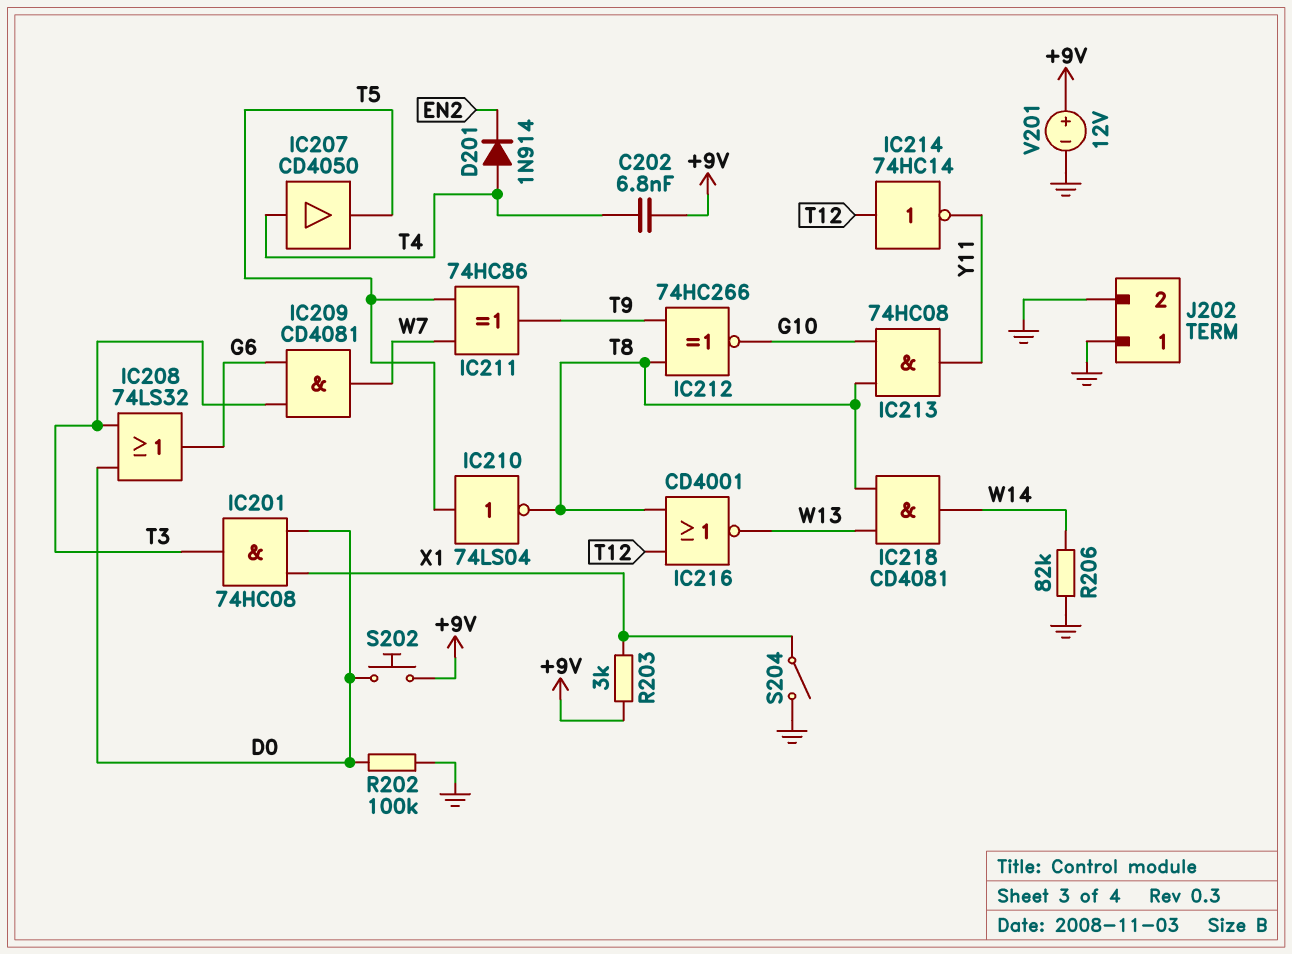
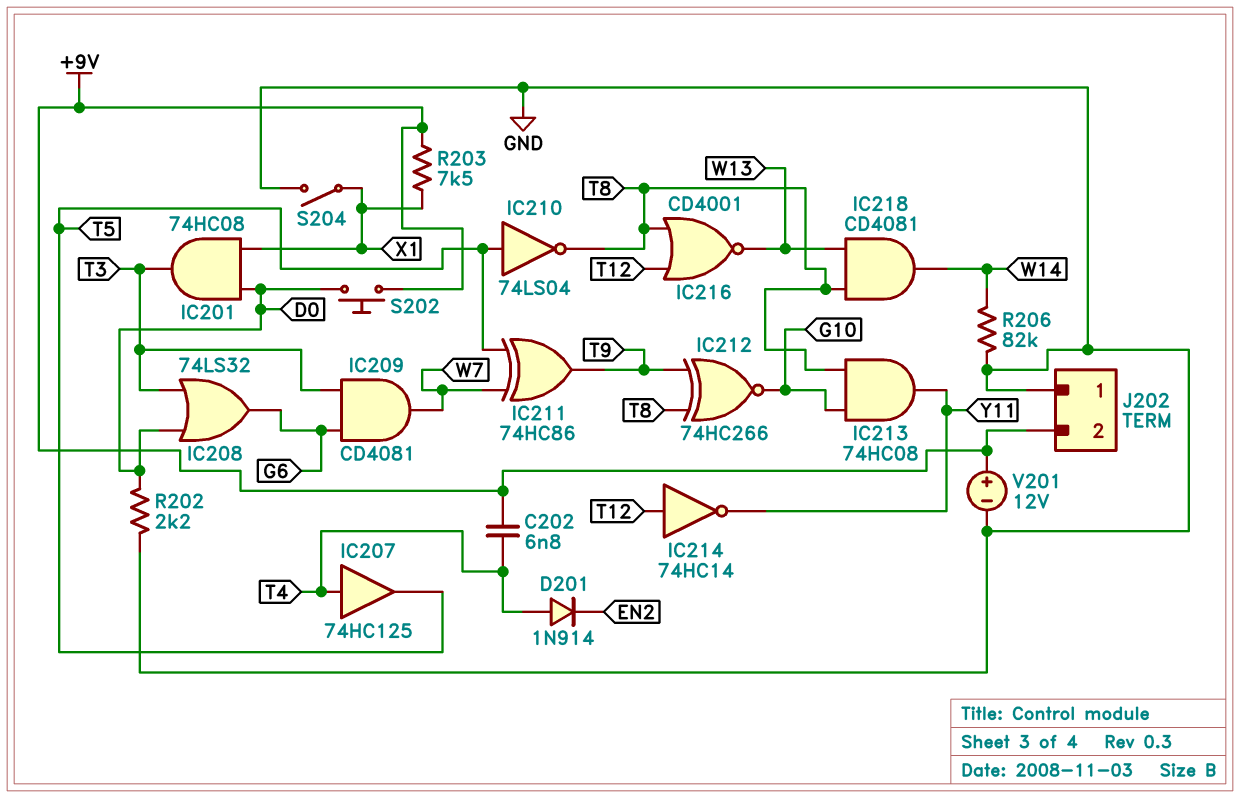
IC207: buffer CD4050 (in T4, out T5) -> buffer 74HC125 (in T4, out T5)
J202 pin 2: GND -> +9V
R202: 100k (D0, GND) -> 2.2k (D0, GND)
R203: 3k (+9V, X1) -> 7.5k (+9V, X1)

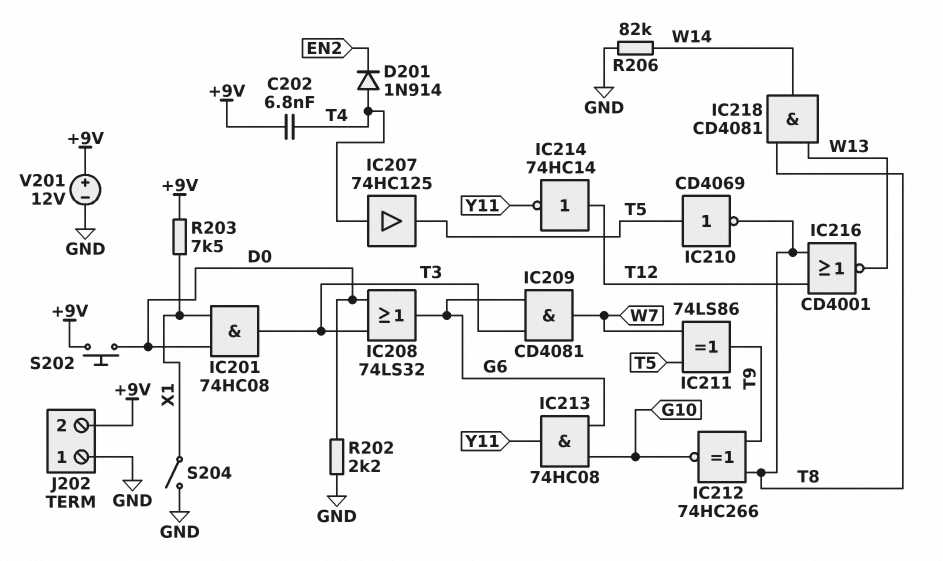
IC210: NOT 74LS04 (in T5, out T8) -> NOT CD4069 (in T5, out T8)
IC211: XOR 74HC86 (in T5, in W7, out T9) -> XOR 74LS86 (in T5, in W7, out T9)
IC213: AND 74HC08 (in G10, in T8, out Y11) -> AND 74HC08 (in G6, in G10, out Y11)

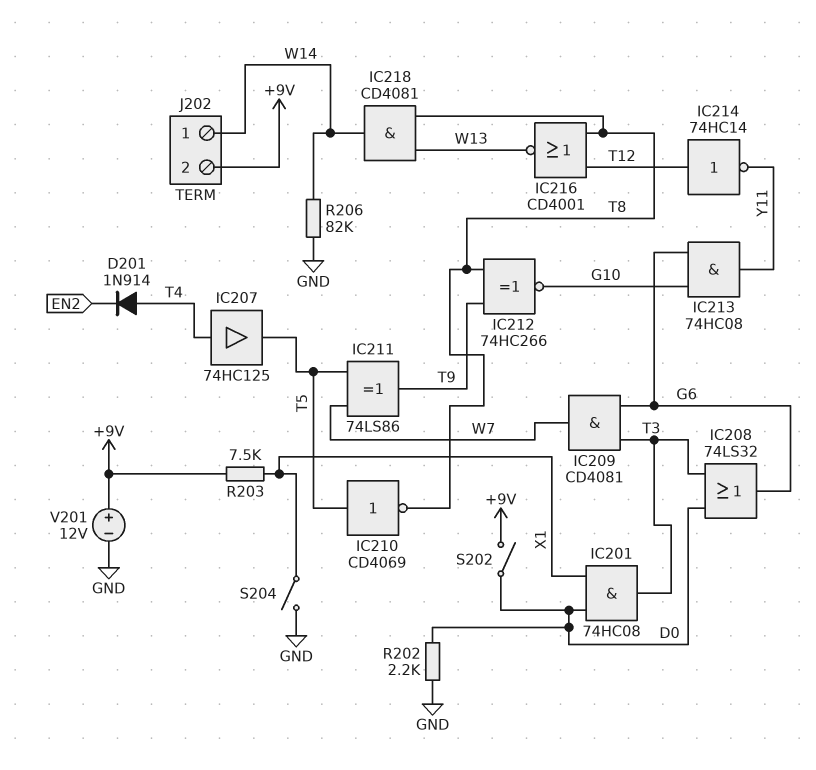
C202: 6.8nF (+9V, T4) -> none
J202 pin 1: GND -> W14
S202: button (+9V, D0) -> switch (+9V, D0)

